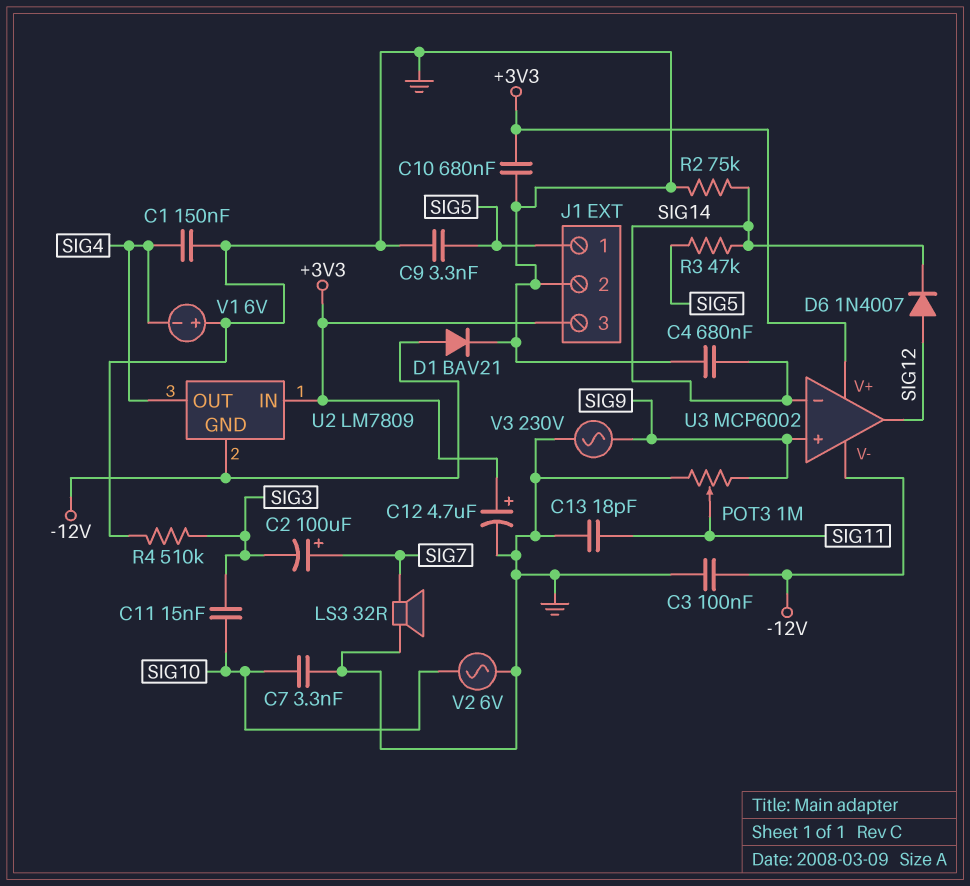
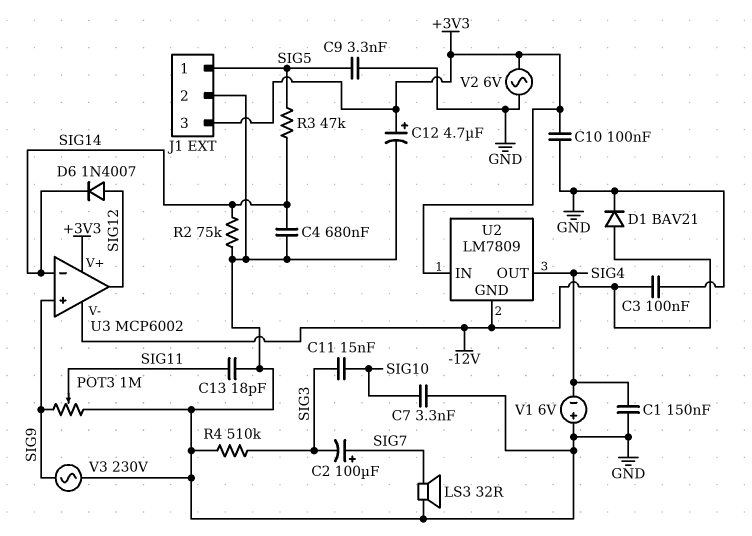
C10: 680nF (+3V3, GND) -> 100nF (+3V3, GND)
V2: AC 6V (GND, SIG10) -> AC 6V (+3V3, GND)

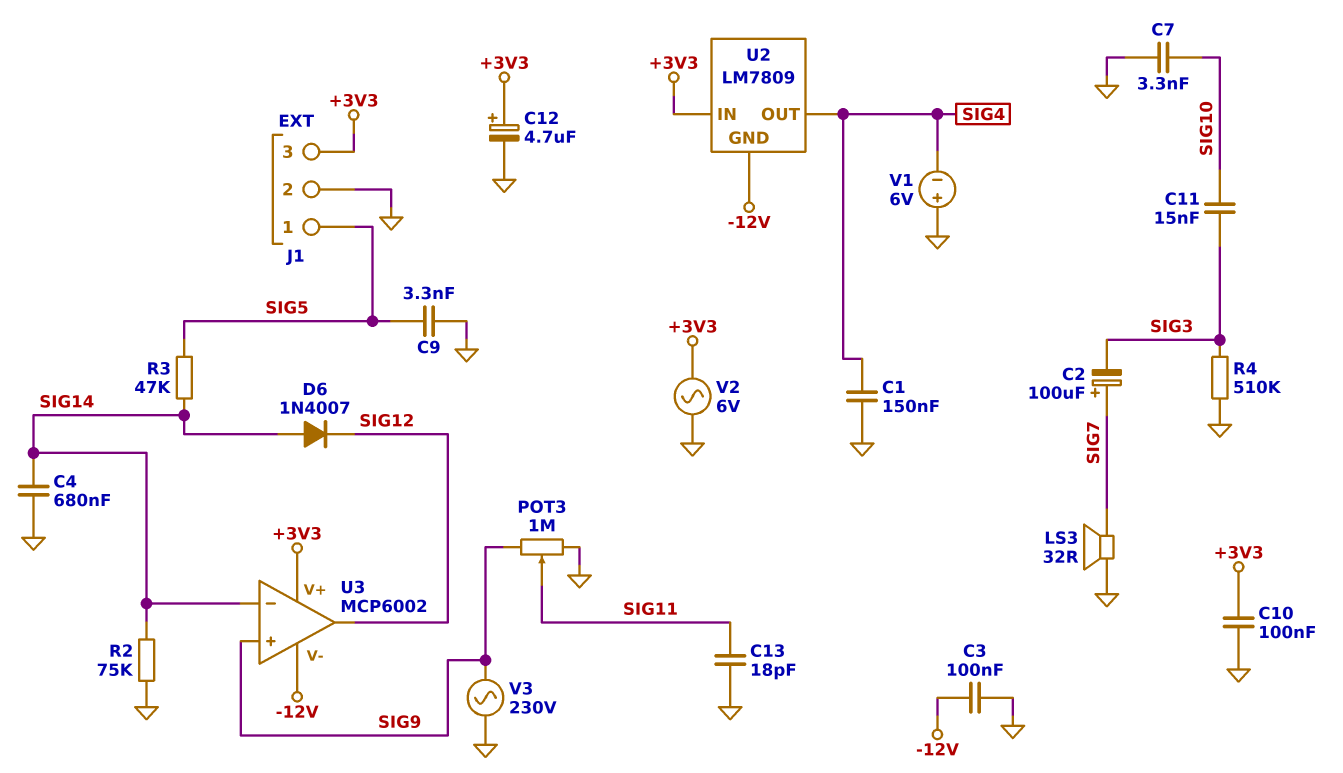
D1: diode BAV21 (A -12V, K GND) -> none
D6: diode 1N4007 (A SIG12, K SIG14) -> diode 1N4007 (A SIG14, K SIG12)

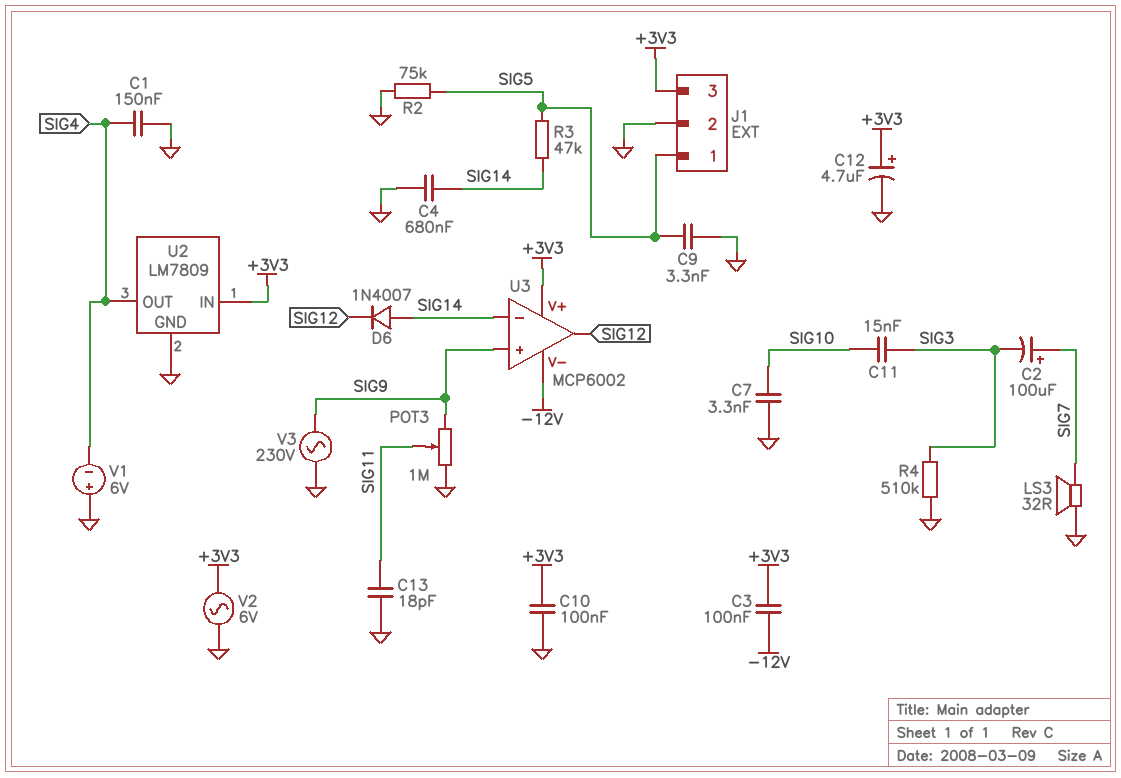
C3: 100nF (-12V, GND) -> 100nF (+3V3, -12V)
R2: 75k (GND, SIG14) -> 75k (GND, SIG5)
U2 pin GND: -12V -> GND

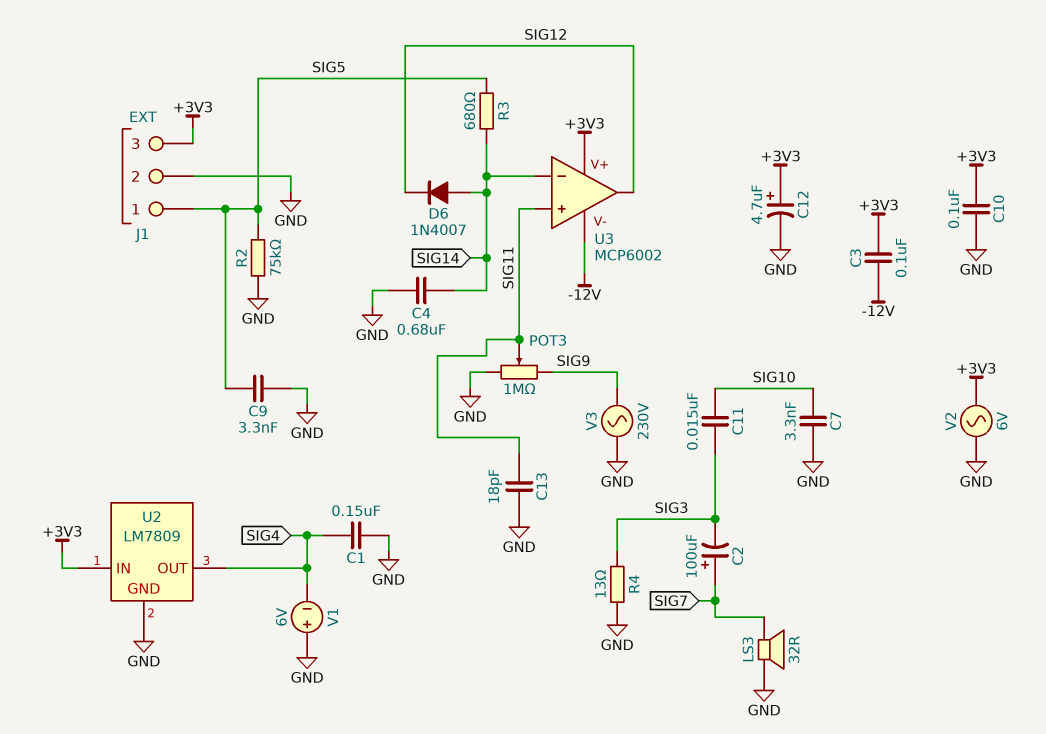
R3: 47k (SIG5, SIG14) -> 680 (SIG5, SIG14)
R4: 510k (GND, SIG3) -> 13 (GND, SIG3)
U3 pin in+: SIG9 -> SIG11

